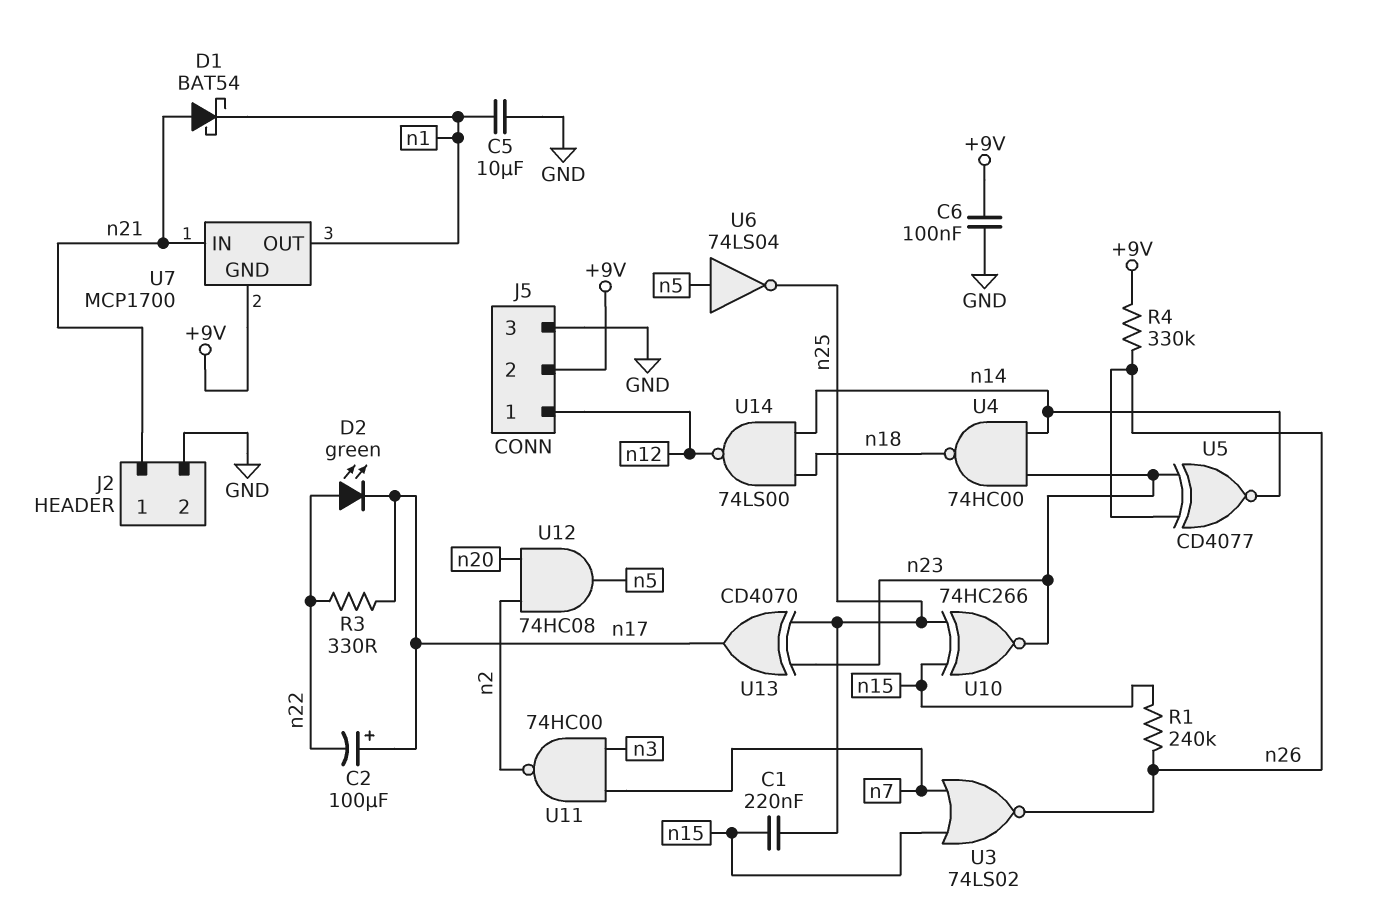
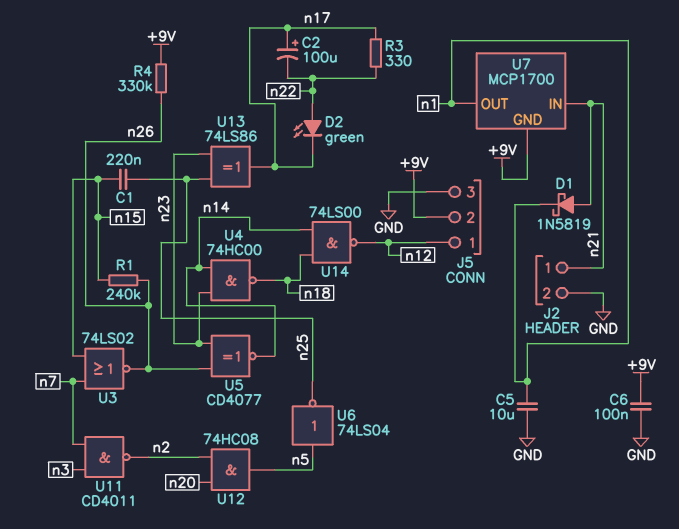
D1: schottky BAT54 (A n21, K n1) -> schottky 1N5819 (A n21, K n1)
U10: XNOR 74HC266 (in n15, in n25, out n23) -> none
U11: NAND 74HC00 (in n3, in n7, out n2) -> NAND CD4011 (in n3, in n7, out n2)
U13: XOR CD4070 (in n23, in n25, out n17) -> XOR 74LS86 (in n23, in n25, out n17)

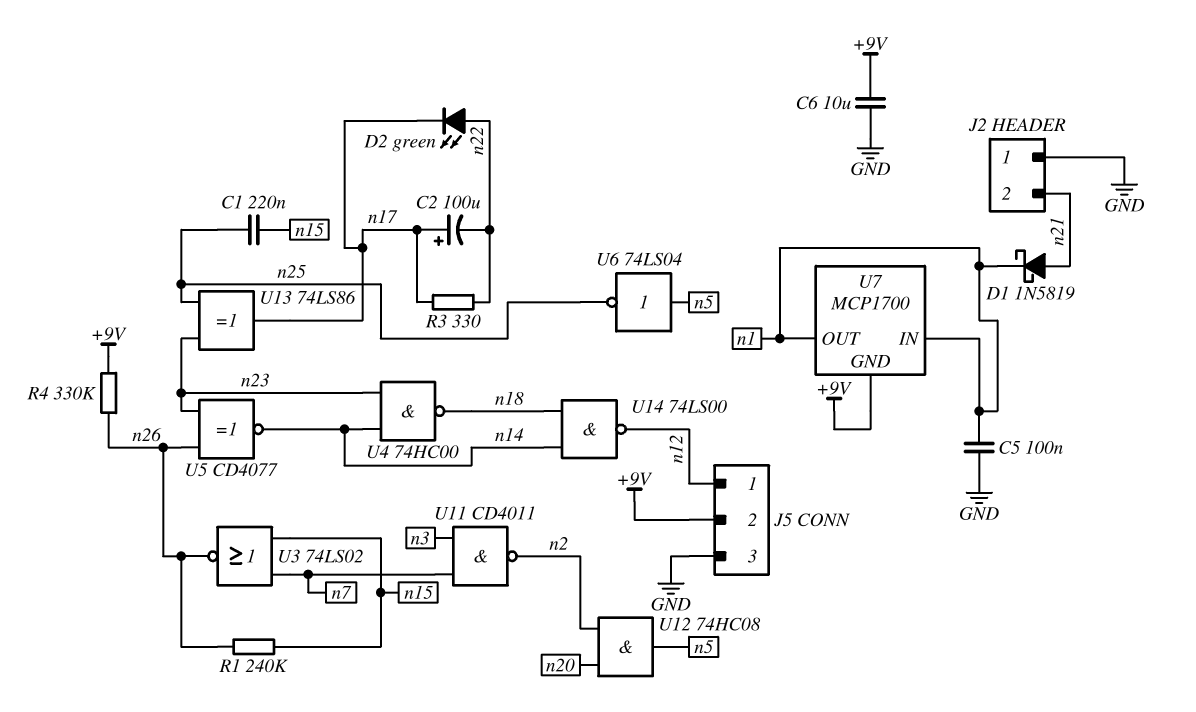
C5: 10uF (GND, n1) -> 100nF (GND, n1)
C6: 100nF (+9V, GND) -> 10uF (+9V, GND)
J2 pin 1: n21 -> GND
J2 pin 2: GND -> n21
U7 pin IN: n21 -> n1

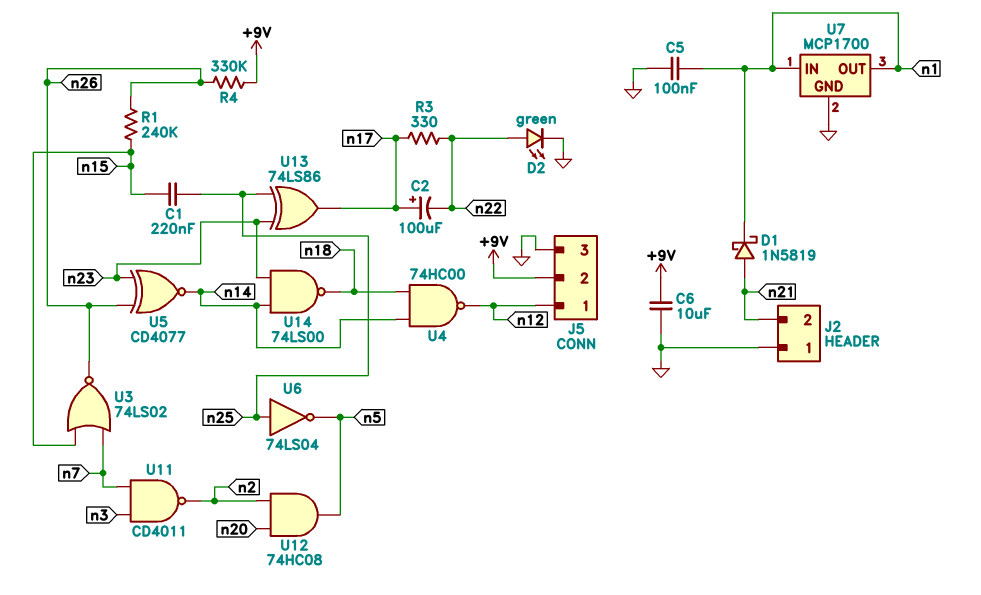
D2: LED green (A n22, K n17) -> LED green (A n22, K GND)
U4: NAND 74HC00 (in n14, in n23, out n18) -> NAND 74HC00 (in n14, in n18, out n12)
U6: NOT 74LS04 (in n5, out n25) -> NOT 74LS04 (in n25, out n5)
U7 pin GND: +9V -> GND
U14: NAND 74LS00 (in n14, in n18, out n12) -> NAND 74LS00 (in n14, in n23, out n18)

